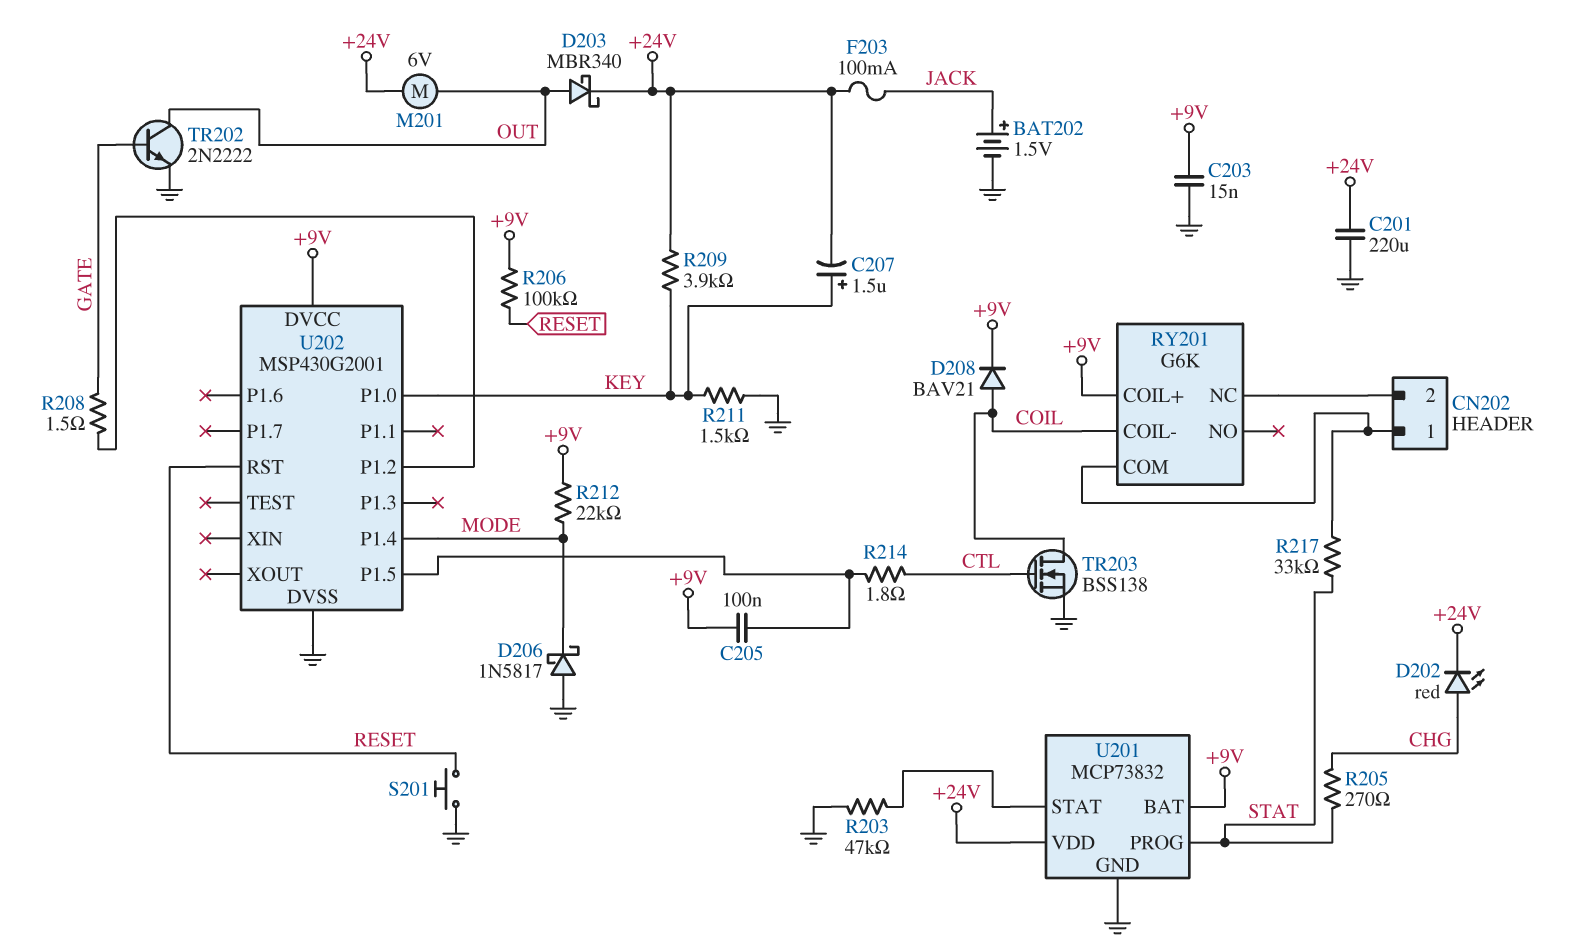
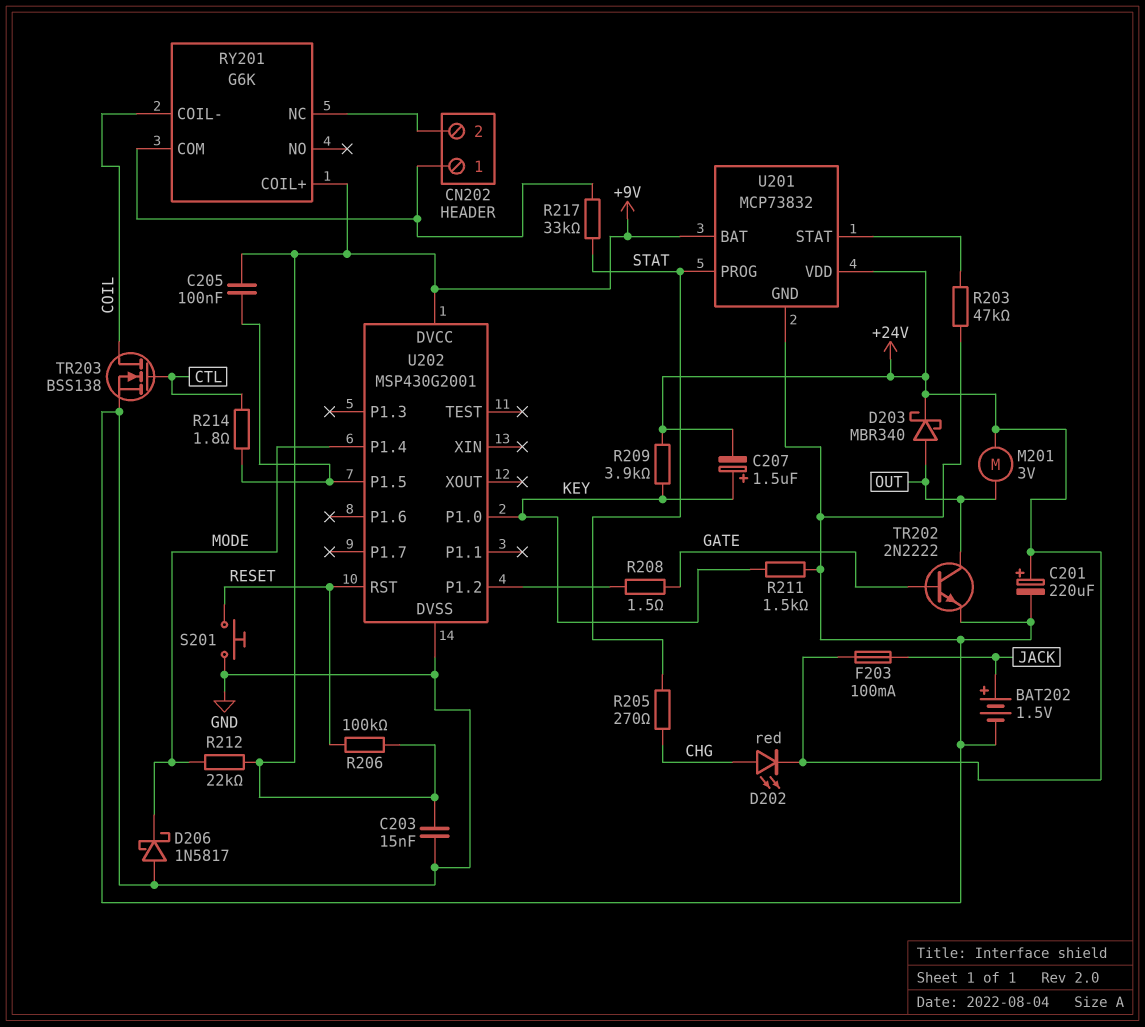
C201: 220uF (+24V, GND) -> 220uF (plus +24V, minus GND)
D208: diode BAV21 (A COIL, K +9V) -> none
M201: motor 6V (+24V, OUT) -> motor 3V (+24V, OUT)

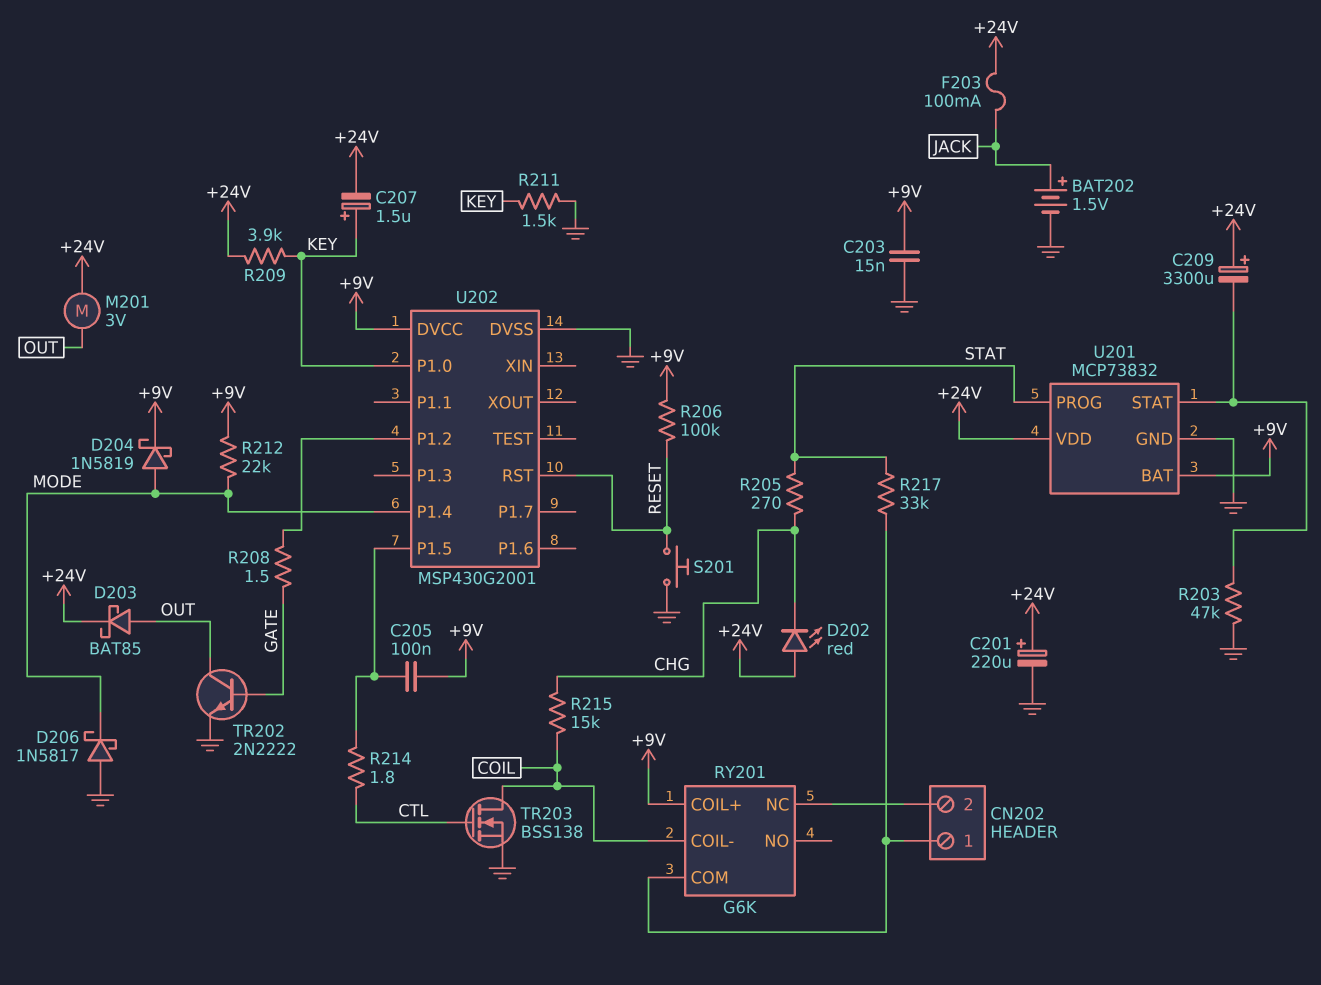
C209: none -> 3300uF (plus +24V, minus U201/STAT)
D202: LED red (A CHG, K +24V) -> LED red (A +24V, K CHG)
D203: schottky MBR340 (A OUT, K +24V) -> schottky BAT85 (A OUT, K +24V)
D204: none -> schottky 1N5819 (A MODE, K +9V)
R215: none -> 15k (CHG, COIL)

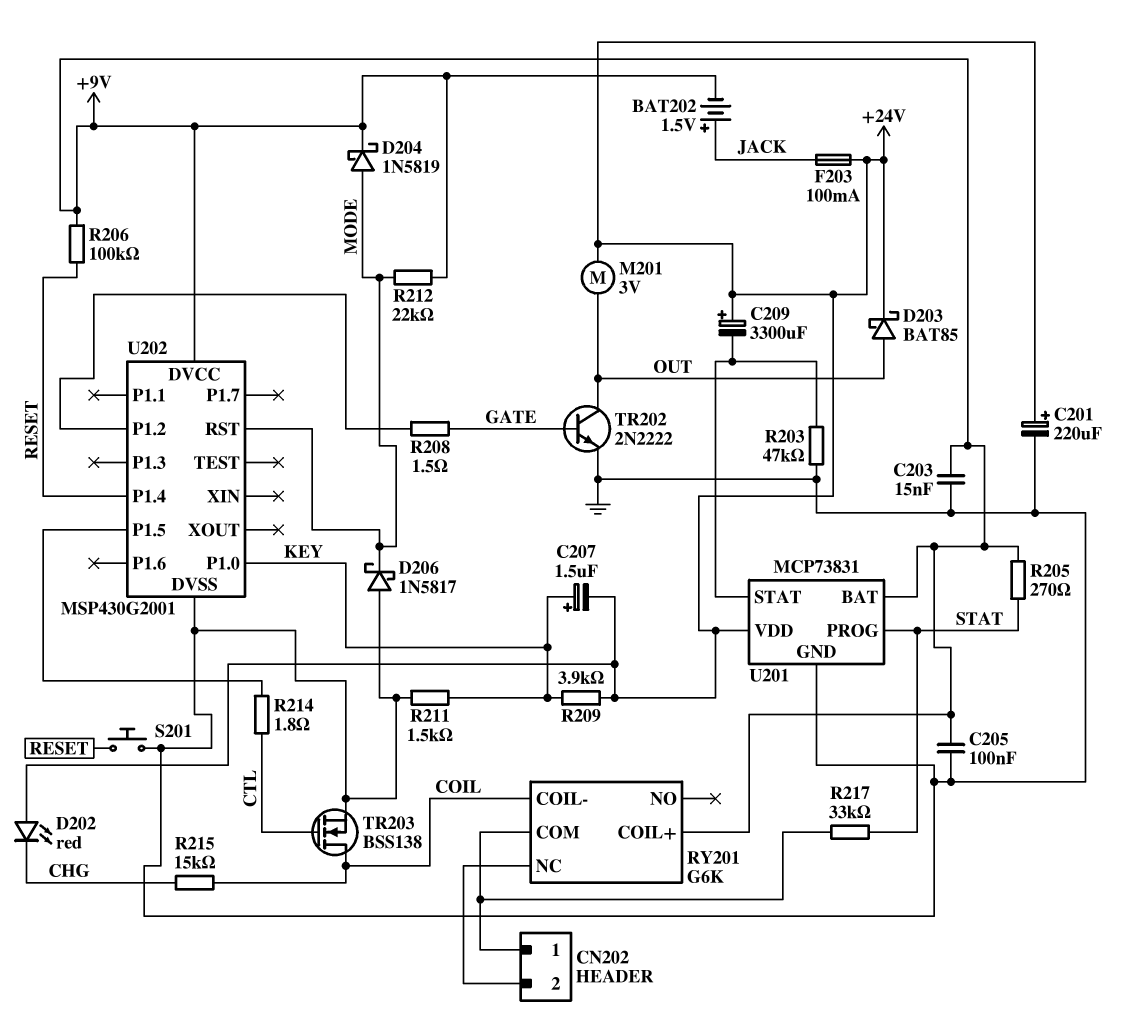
BAT202: 1.5V (plus JACK, minus GND) -> 1.5V (plus JACK, minus +9V)
C205: 100nF (+9V, U202/P1.5) -> 100nF (+9V, GND)
R205: 270 (CHG, STAT) -> 270 (+9V, STAT)
U201: MCP73832 -> MCP73831
U202 pin P1.4: MODE -> RESET
U202 pin RST: RESET -> MODE

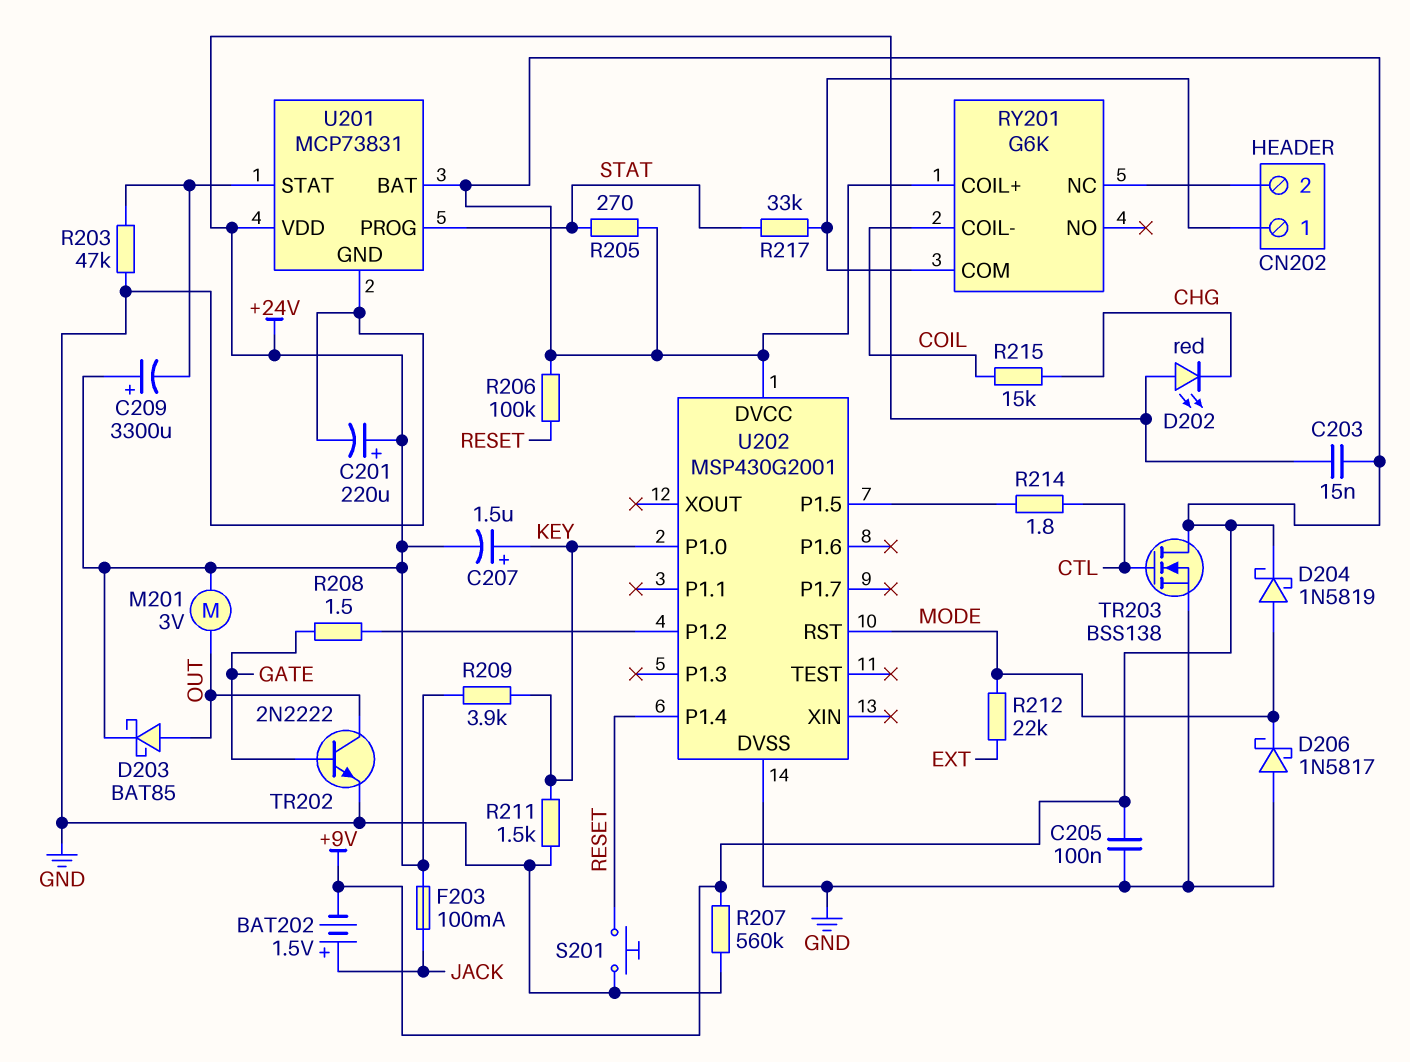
C203: 15nF (+9V, GND) -> 15nF (+9V, +24V)
R207: none -> 560k (+9V, GND)
R212: 22k (+9V, MODE) -> 22k (EXT, MODE)
TR203: NMOS BSS138 (G CTL, D COIL, S GND) -> NMOS BSS138 (G CTL, D +9V, S GND)

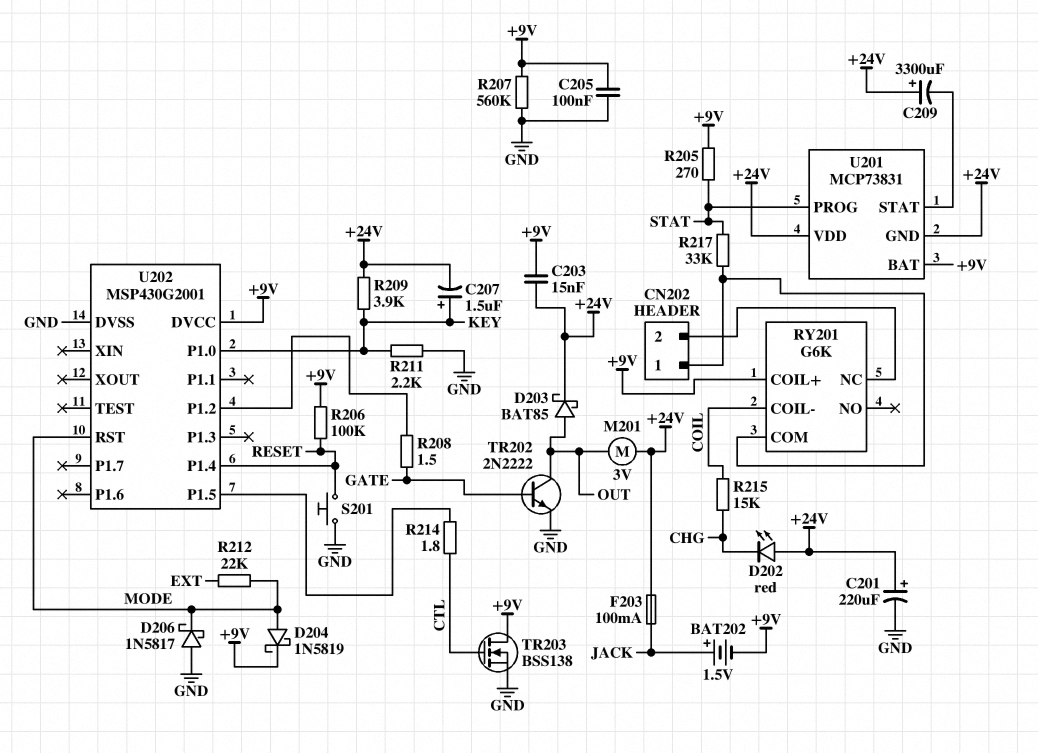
R203: 47k (GND, U201/STAT) -> none
R211: 1.5k (GND, KEY) -> 2.2k (GND, KEY)
U201 pin GND: GND -> +24V

